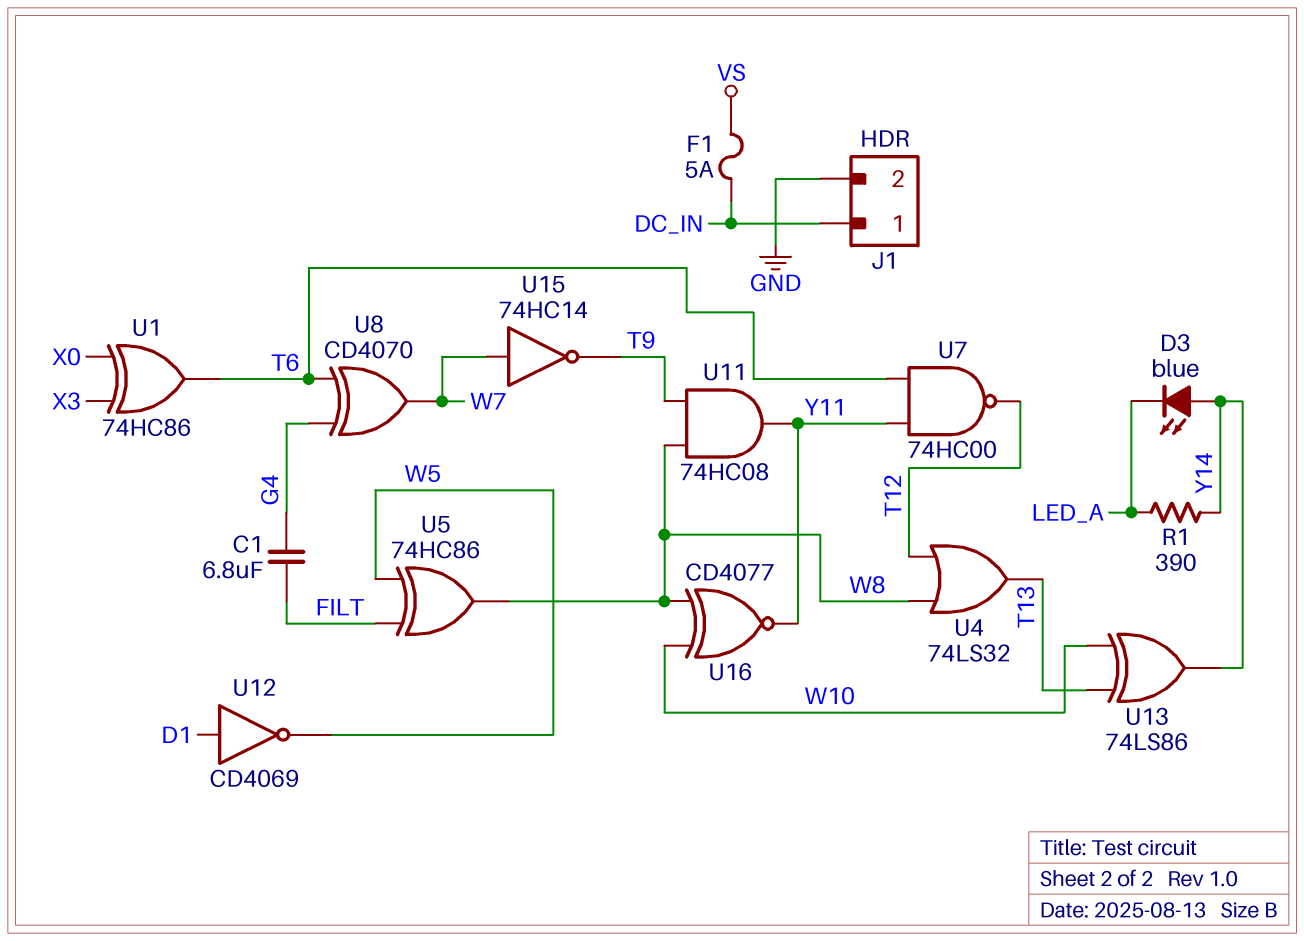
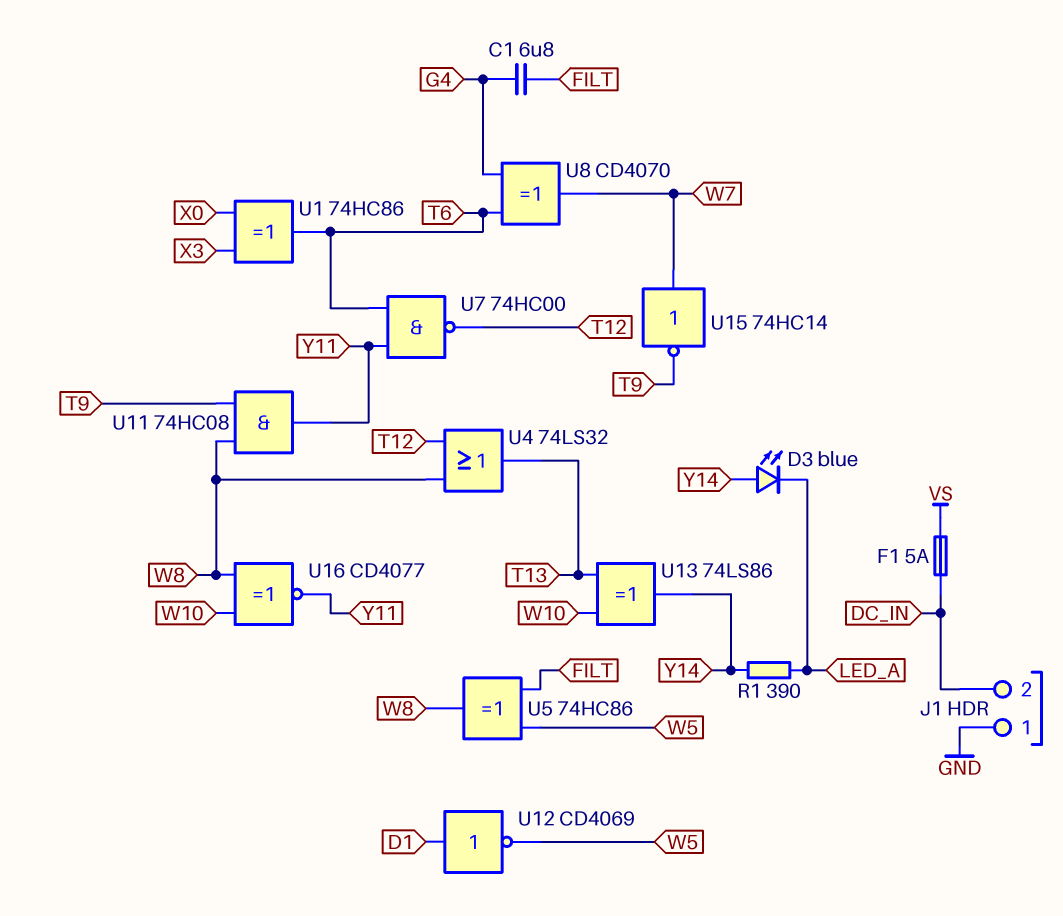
J1 pin 1: DC_IN -> GND
J1 pin 2: GND -> DC_IN

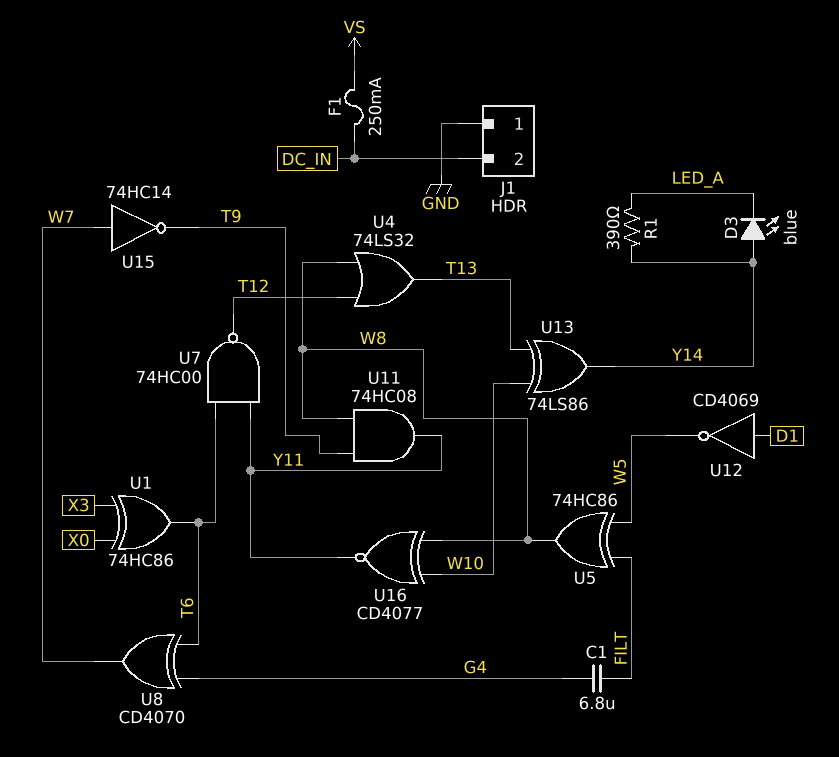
F1: 5A (DC_IN, VS) -> 250mA (DC_IN, VS)

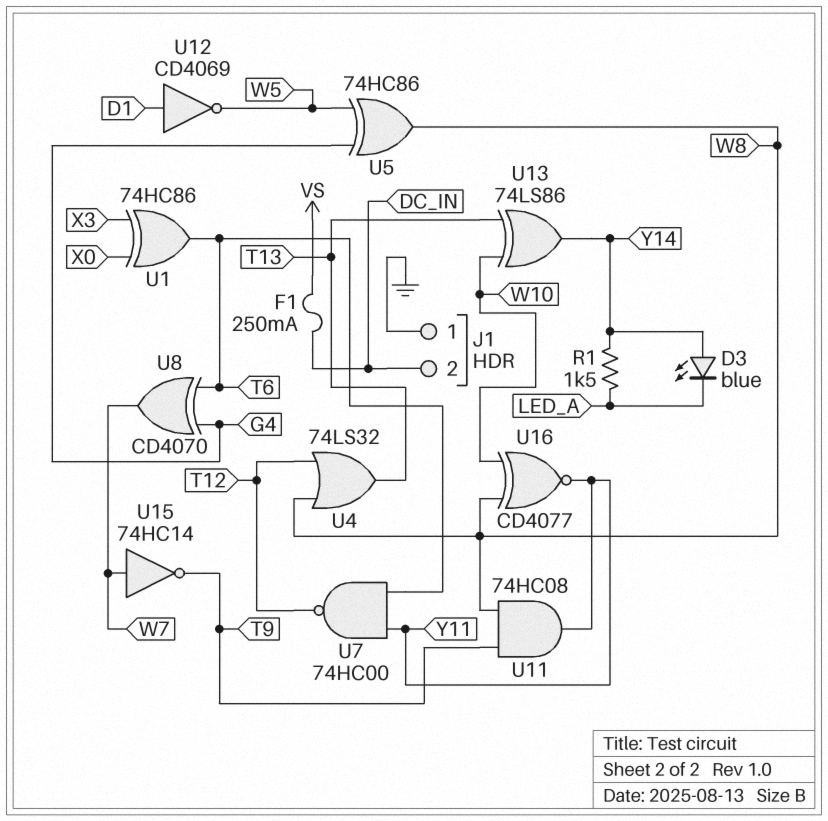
C1: 6.8uF (FILT, G4) -> none
R1: 390 (LED_A, Y14) -> 1.5k (LED_A, Y14)
U5: XOR 74HC86 (in FILT, in W5, out W8) -> XOR 74HC86 (in G4, in W5, out W8)

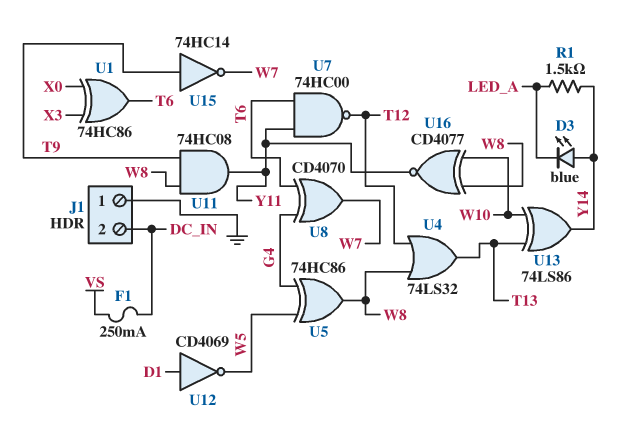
U15: NOT 74HC14 (in W7, out T9) -> NOT 74HC14 (in T9, out W7)

